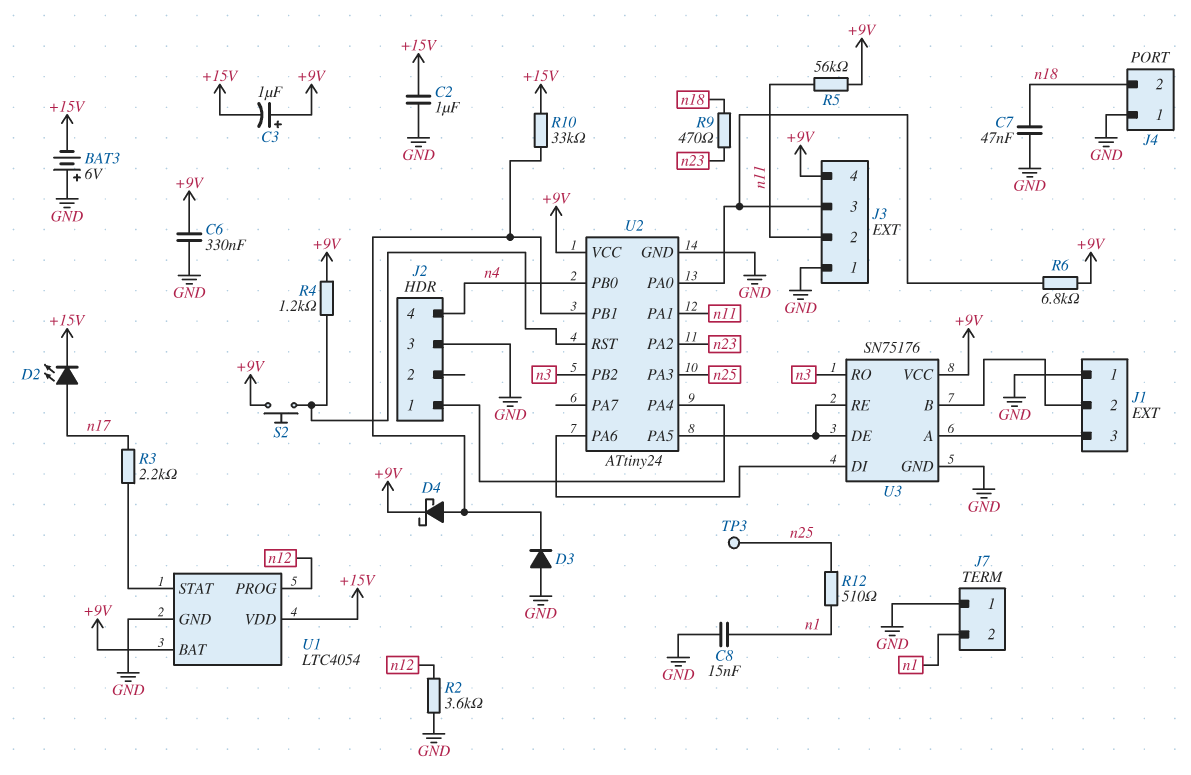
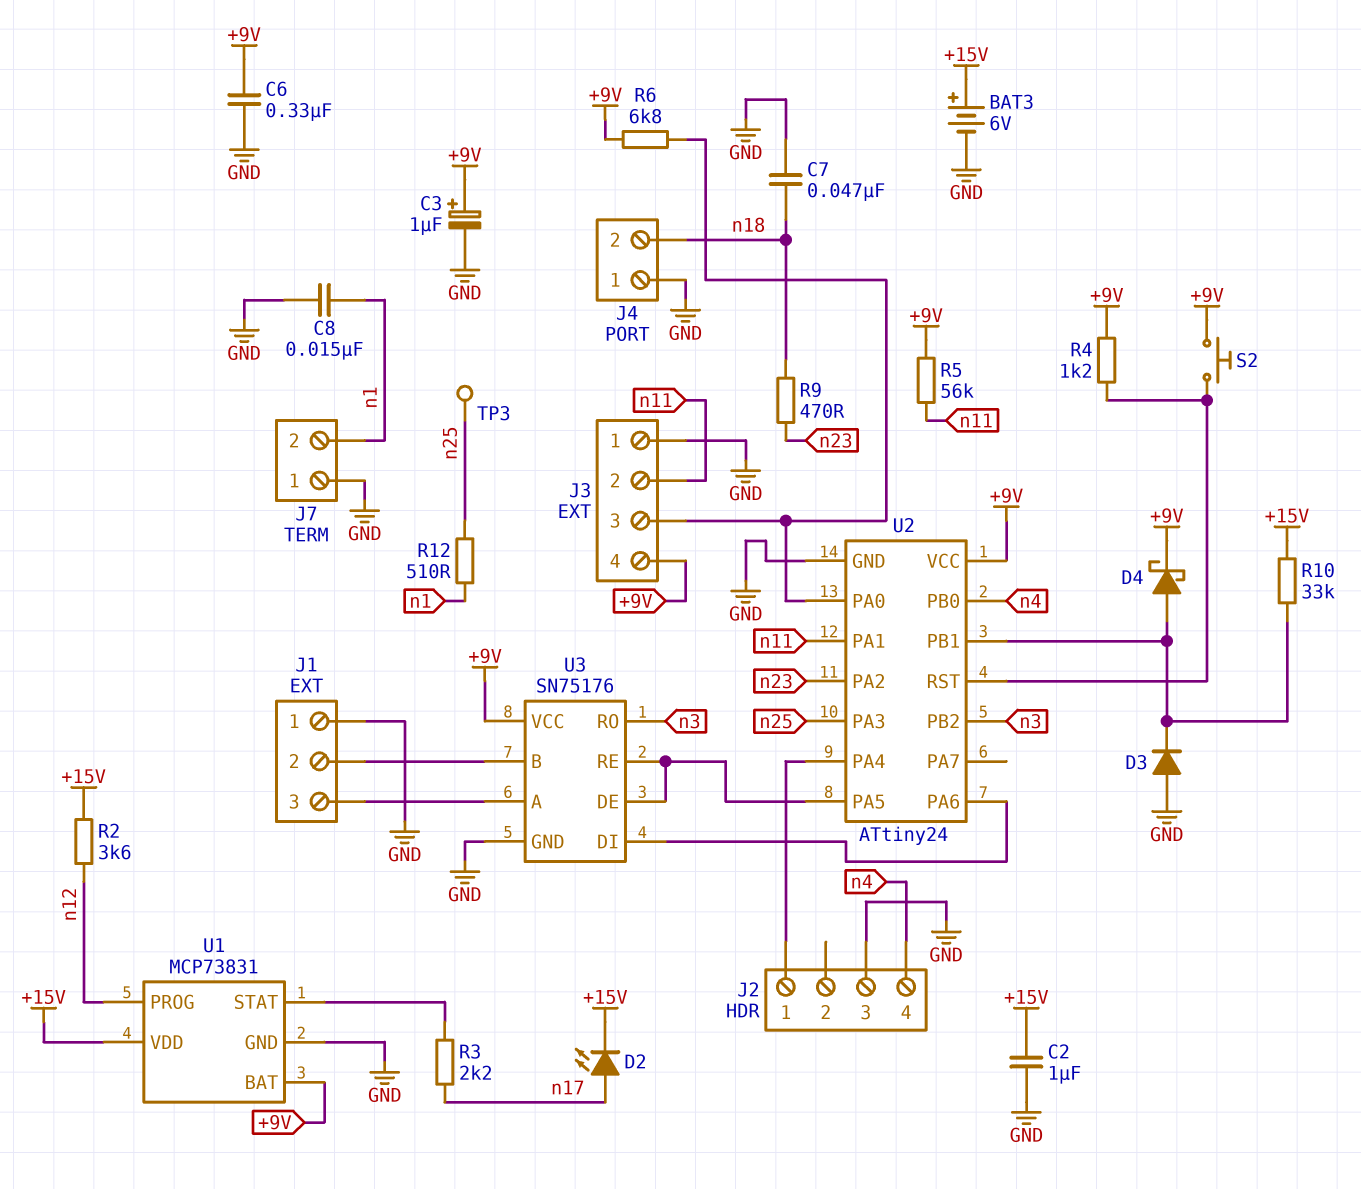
BAT3: 6V (plus GND, minus +15V) -> 6V (plus +15V, minus GND)
C3: 1uF (plus +9V, minus +15V) -> 1uF (plus +9V, minus GND)
R2: 3.6k (GND, n12) -> 3.6k (+15V, n12)
U1: LTC4054 -> MCP73831

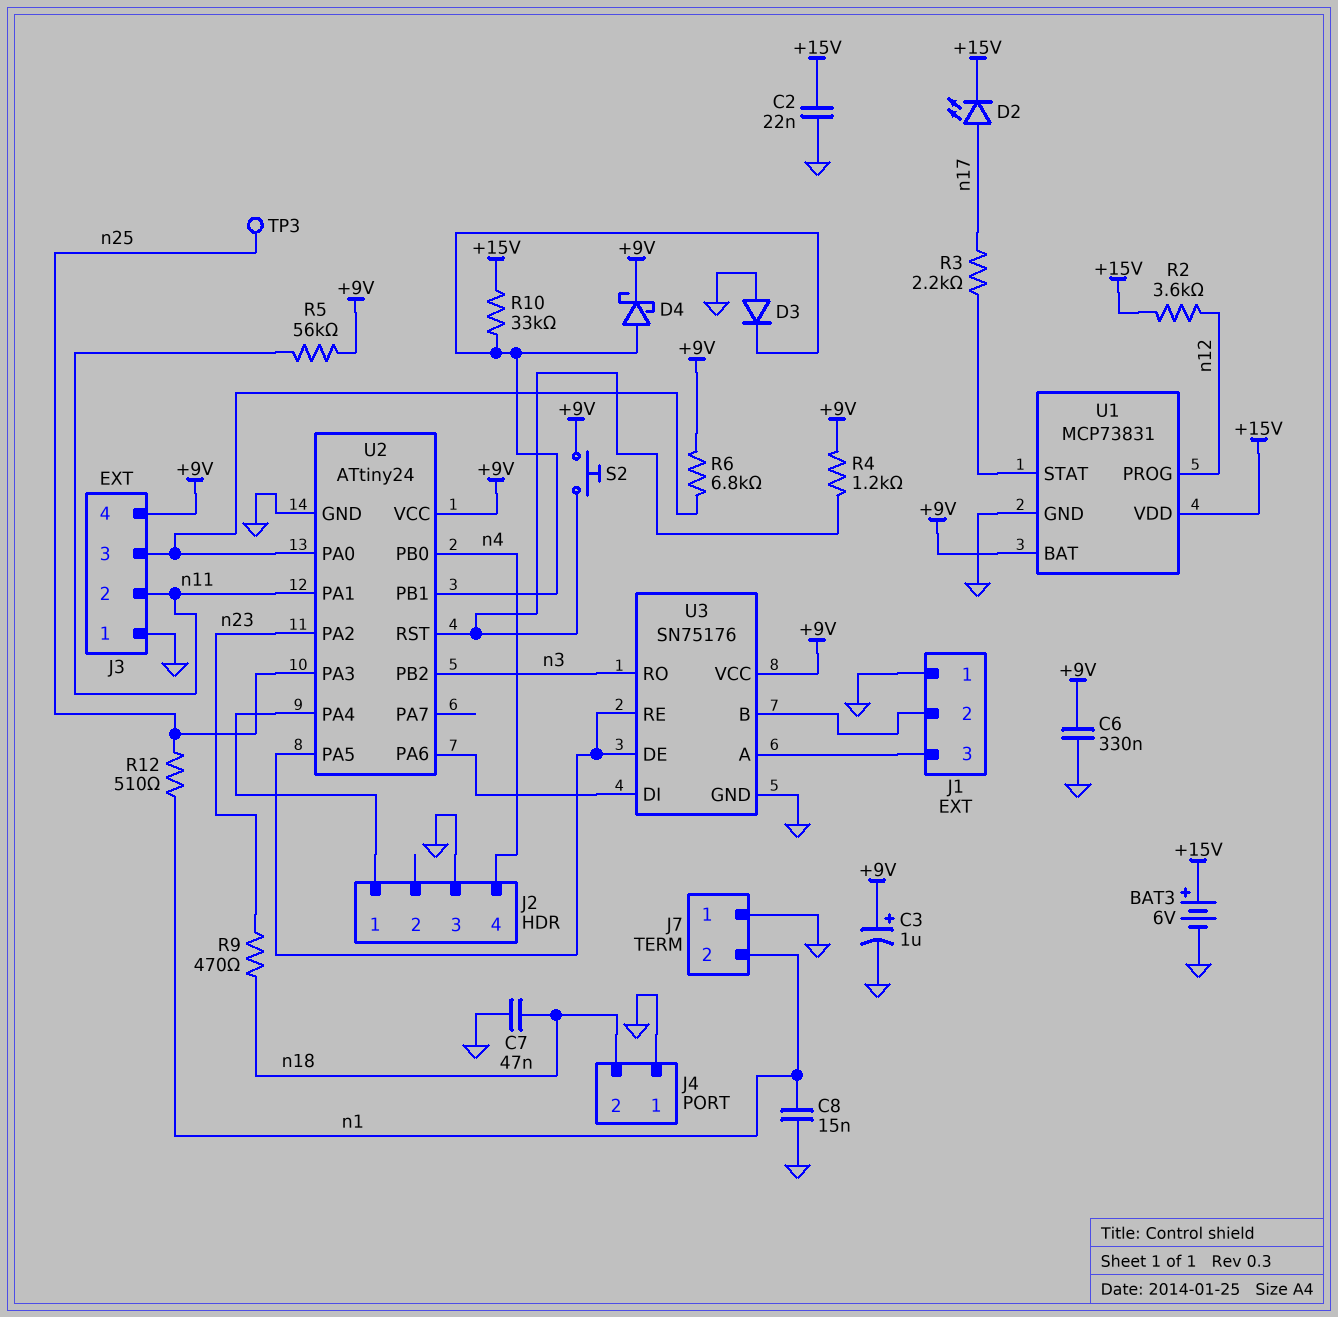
C2: 1uF (+15V, GND) -> 22nF (+15V, GND)

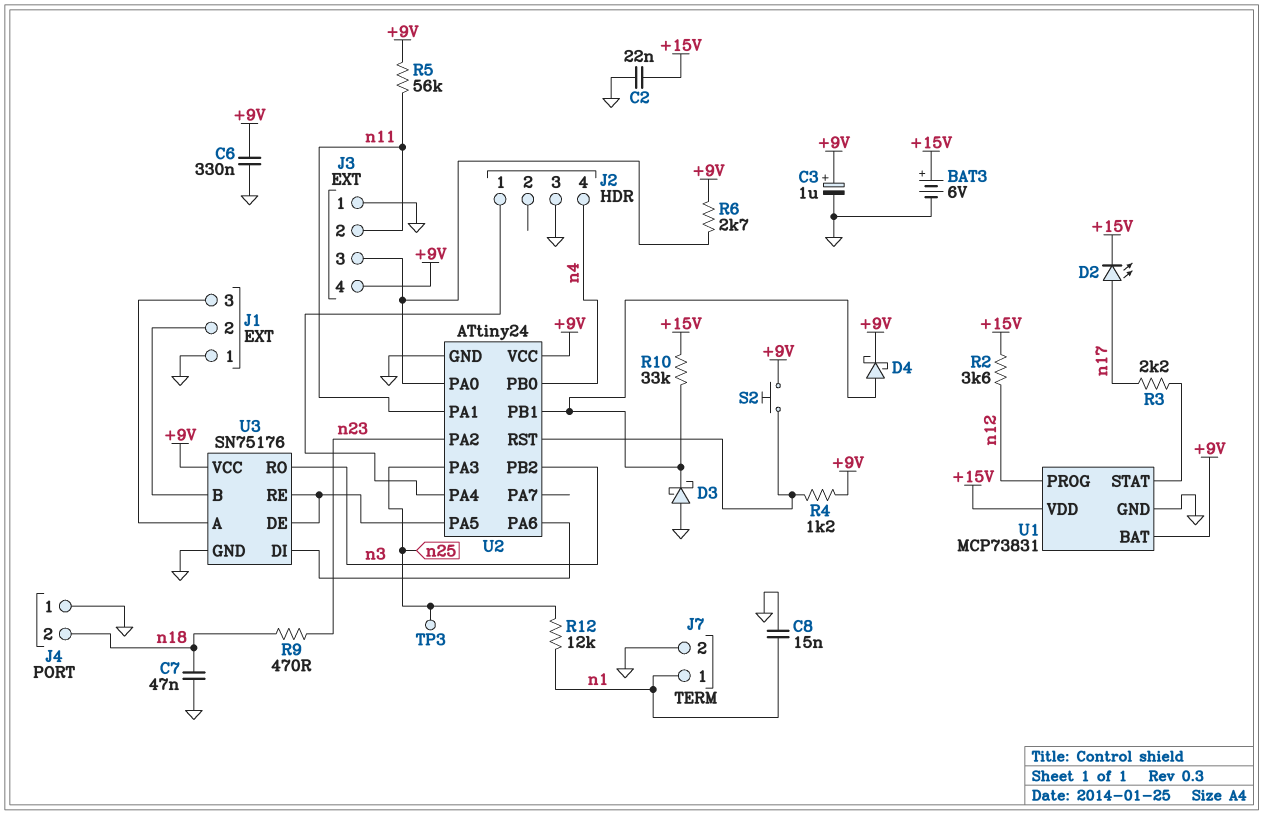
D3: diode (A GND, K U2/PB1) -> schottky (A GND, K U2/PB1)
J7 pin 1: GND -> n1
J7 pin 2: n1 -> GND
R6: 6.8k (+9V, J3/3) -> 2.7k (+9V, J3/3)
R12: 510 (n1, n25) -> 12k (n1, n25)

